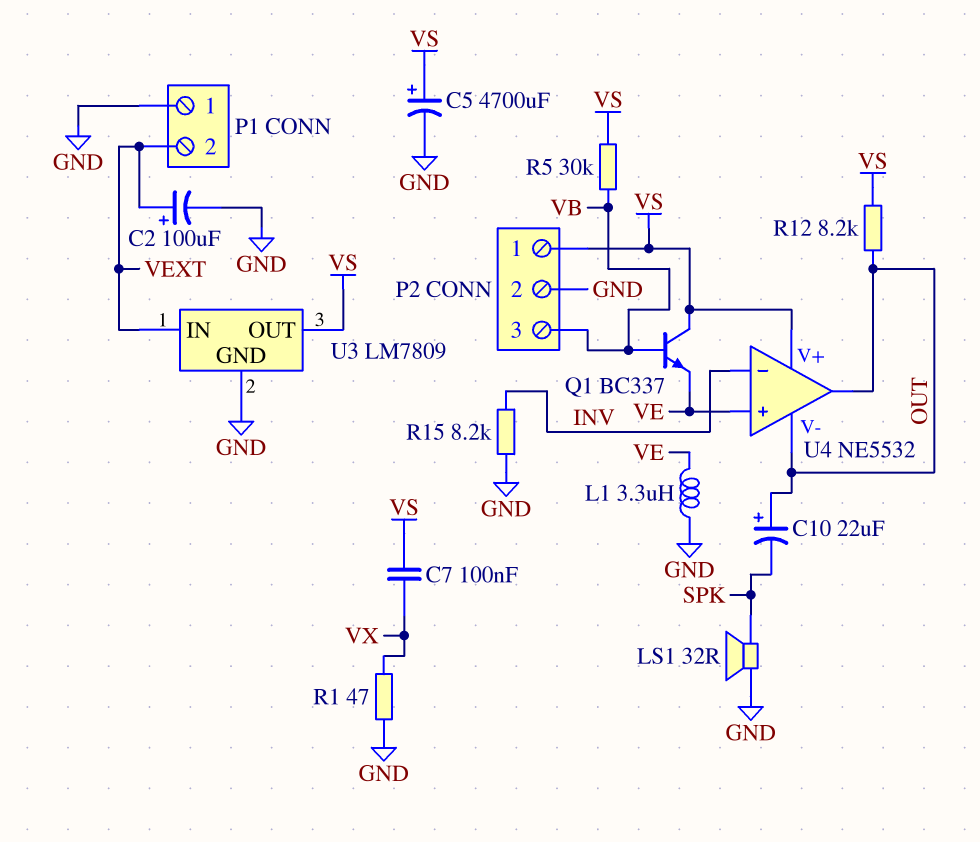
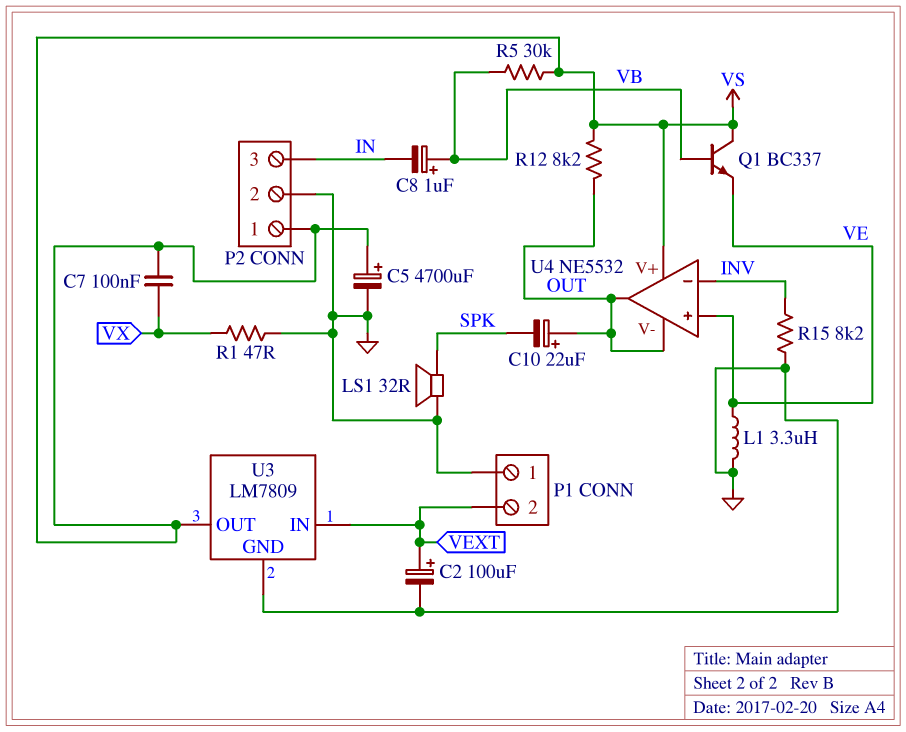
C8: none -> 1uF (plus VB, minus IN)
P2 pin 3: VB -> IN

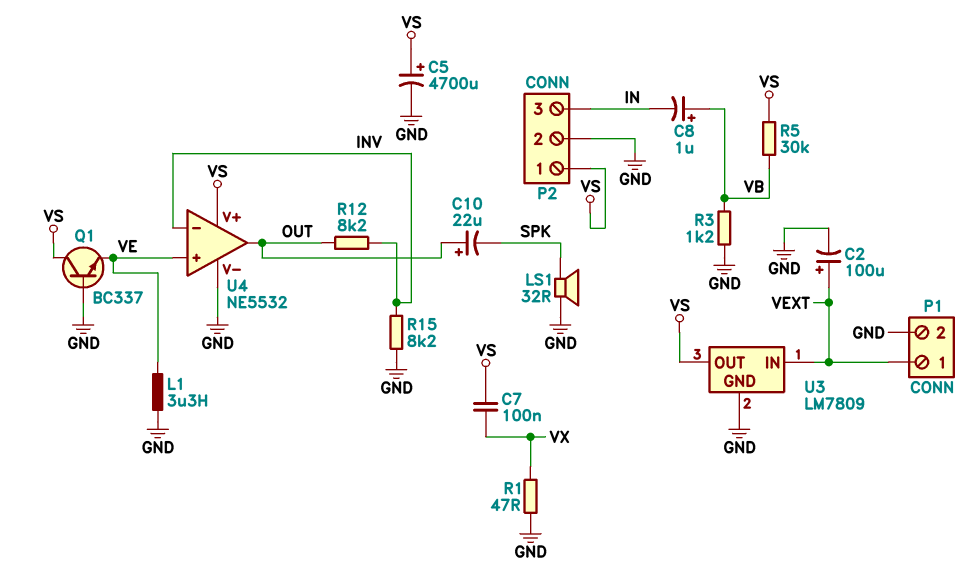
P1 pin 1: GND -> VEXT
P1 pin 2: VEXT -> GND
Q1: NPN BC337 (B VB, C VS, E VE) -> NPN BC337 (B GND, C VS, E VE)
R3: none -> 1.2k (GND, VB)
R12: 8.2k (OUT, VS) -> 8.2k (INV, OUT)
U4 pin V-: OUT -> GND

